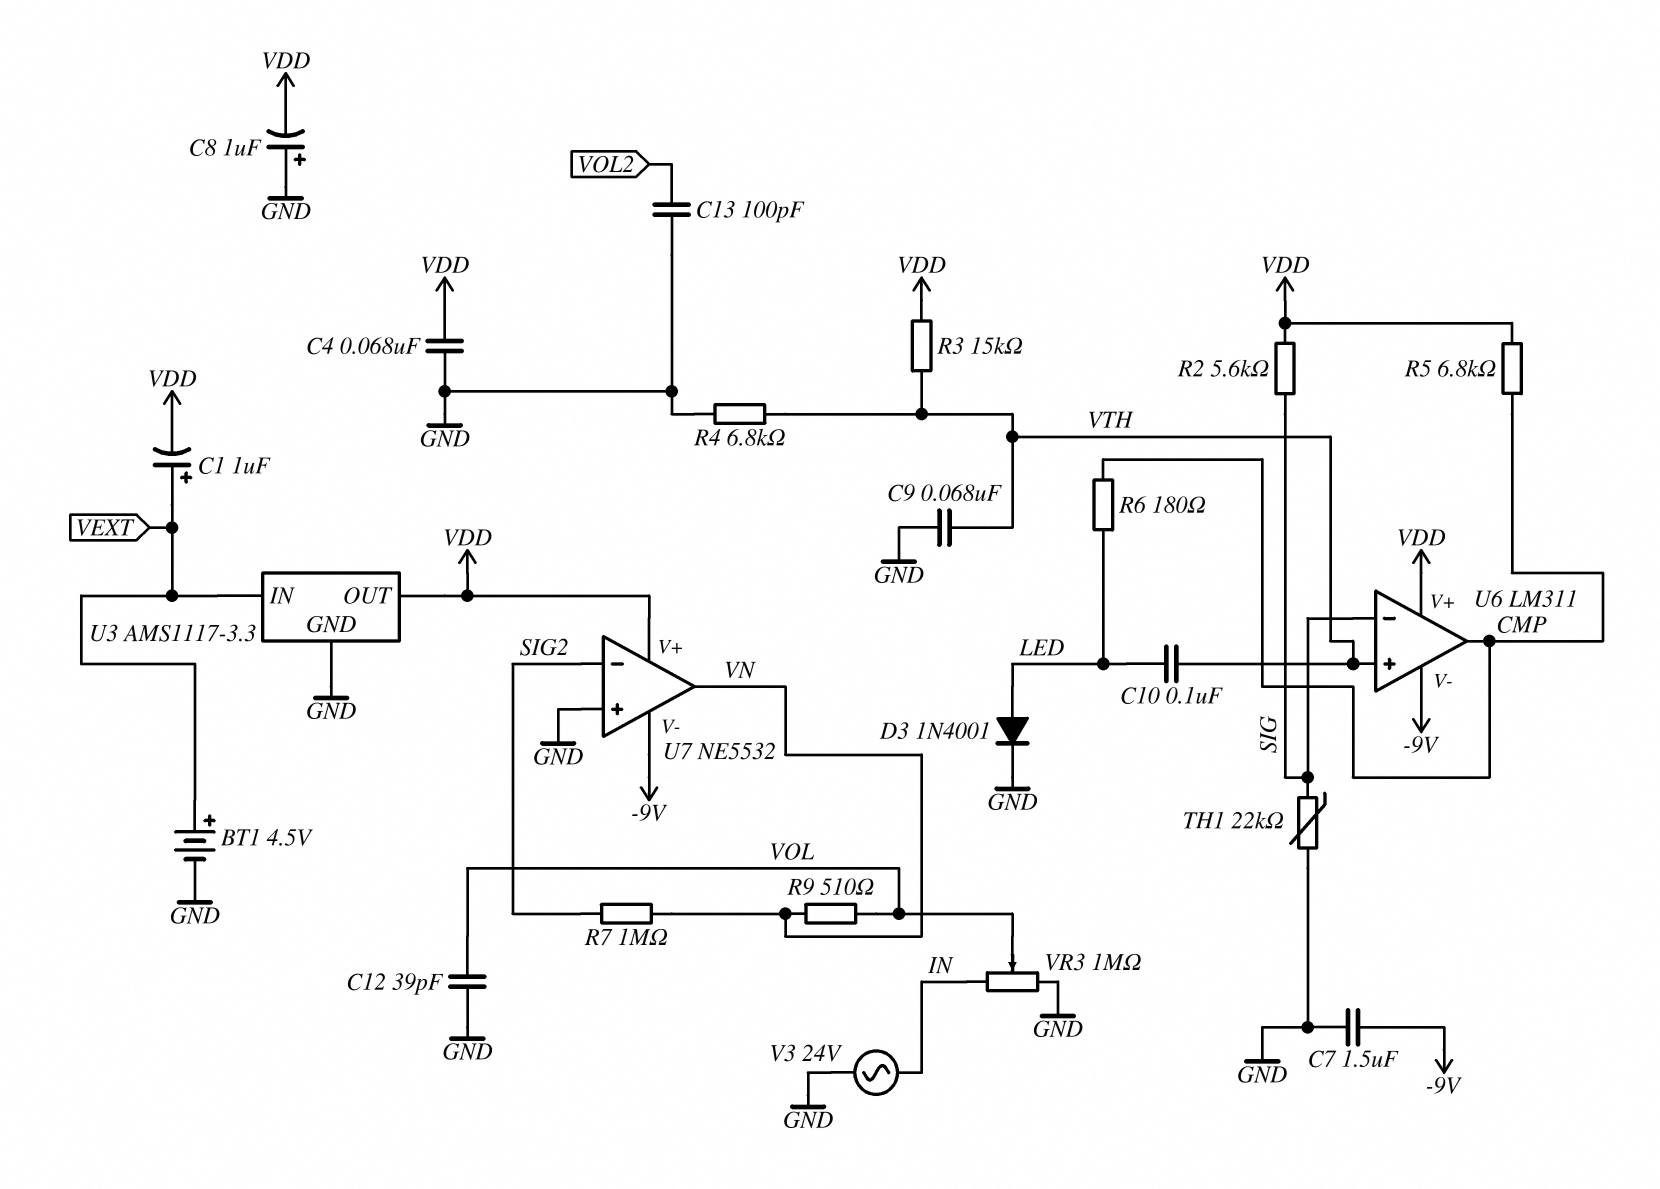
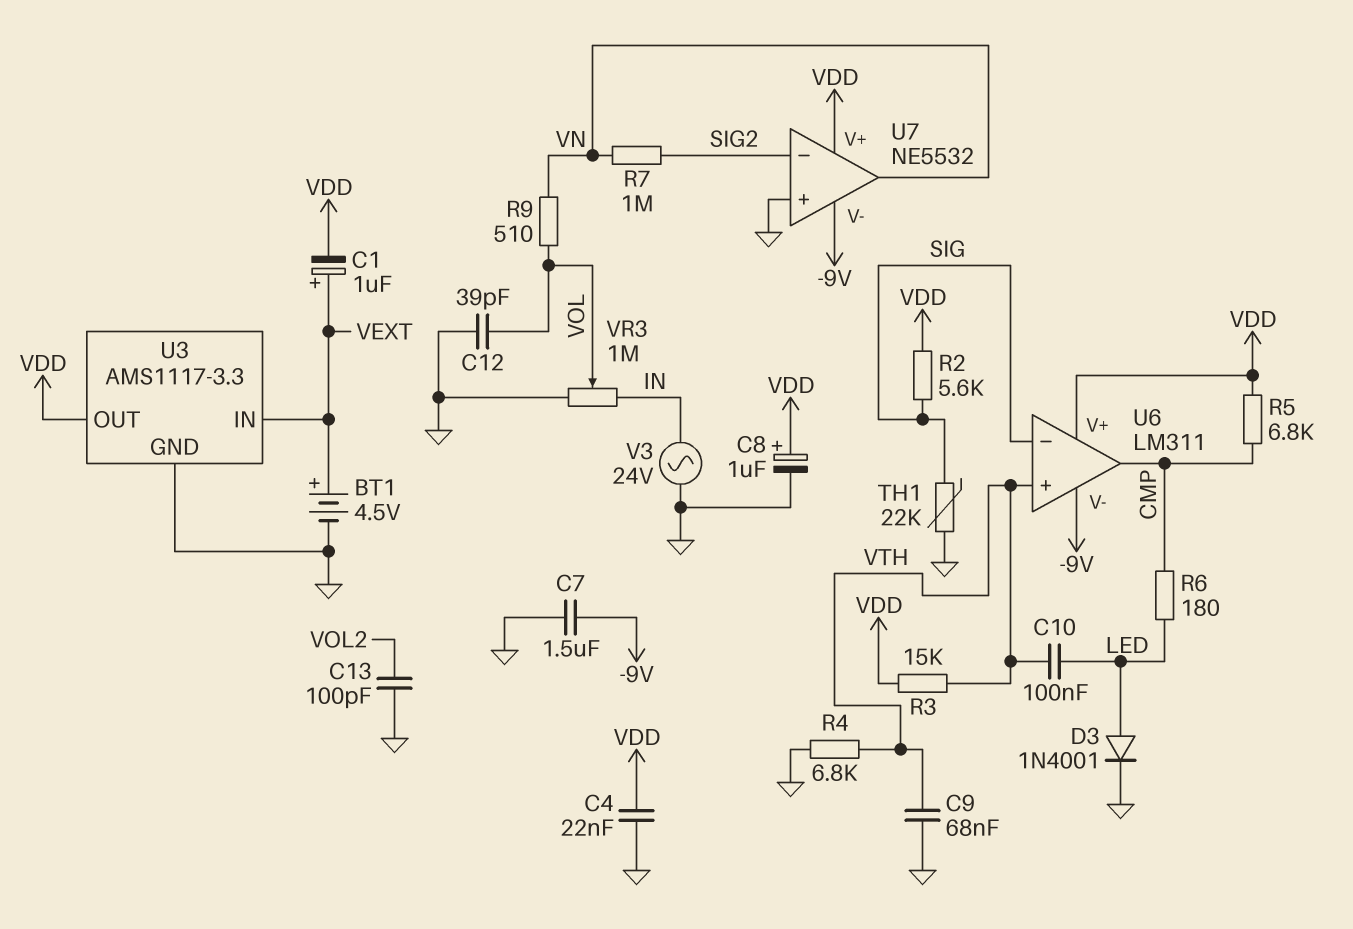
C4: 68nF (GND, VDD) -> 22nF (GND, VDD)
C8: 1uF (plus GND, minus VDD) -> 1uF (plus VDD, minus GND)

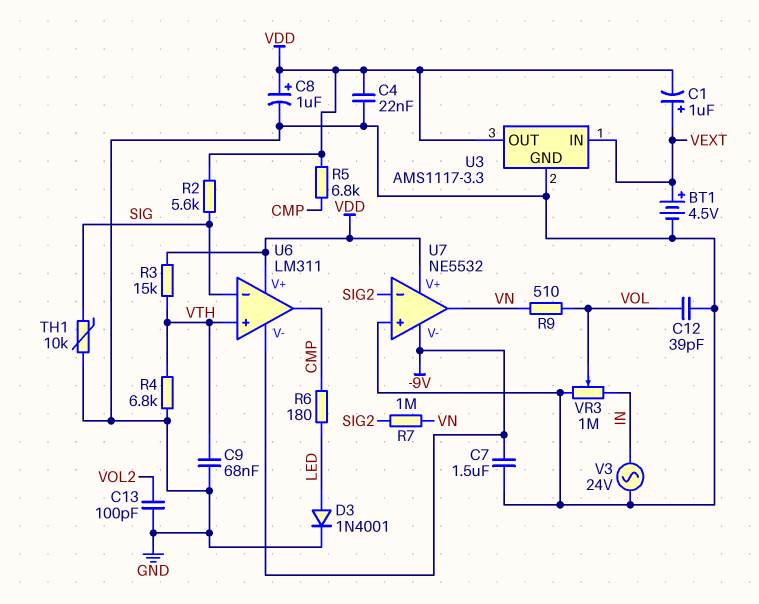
C10: 100nF (LED, VTH) -> none
TH1: 22k (GND, SIG) -> 10k (GND, SIG)

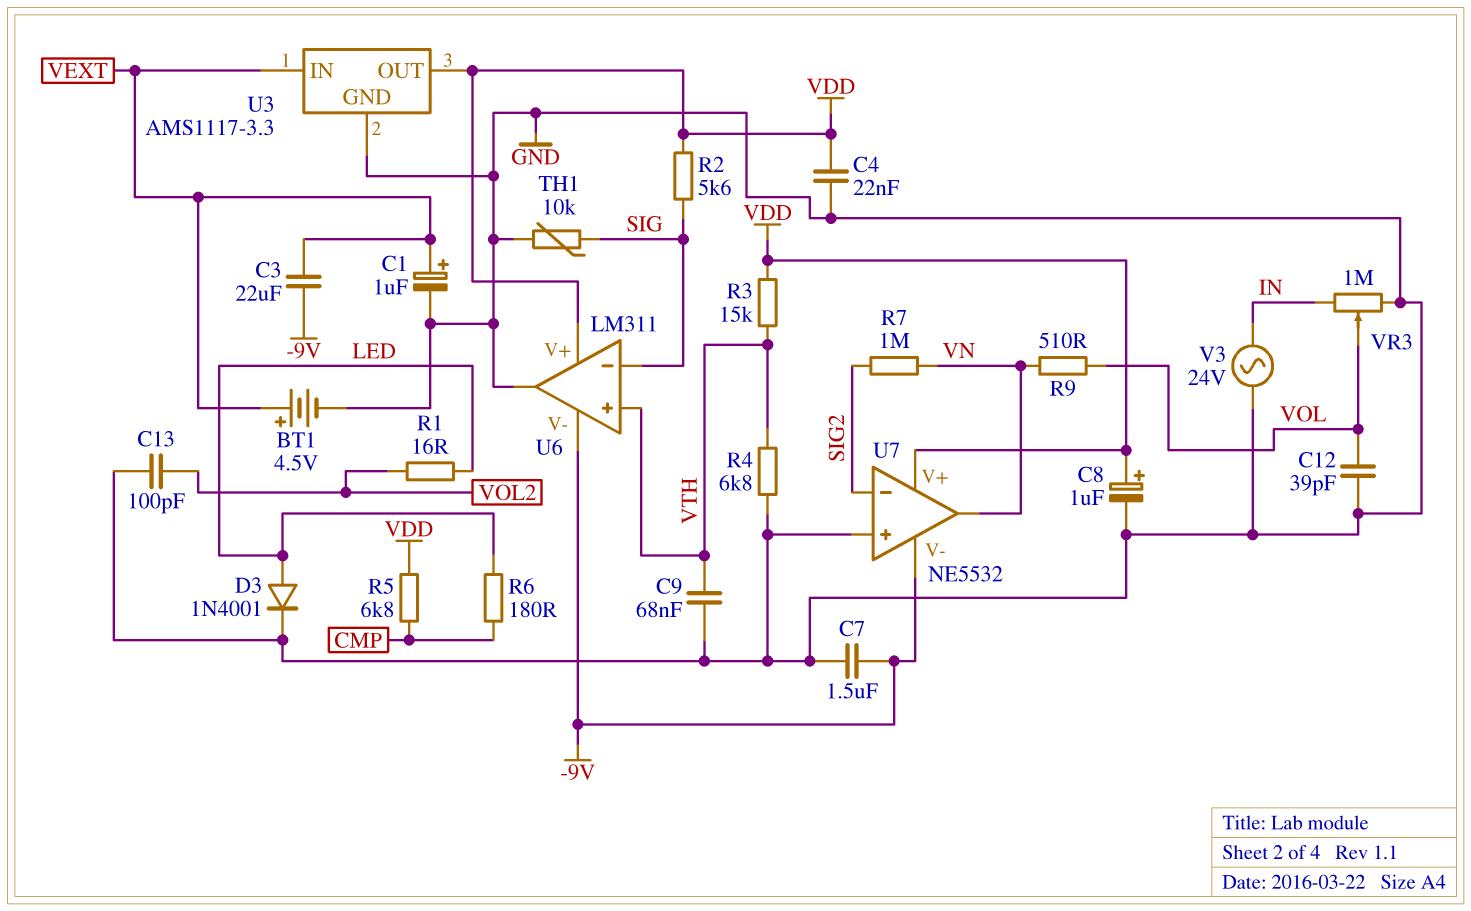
C1: 1uF (plus VEXT, minus VDD) -> 1uF (plus VEXT, minus GND)
C3: none -> 22uF (-9V, VEXT)
R1: none -> 16 (LED, VOL2)
U6 pin out: CMP -> GND

